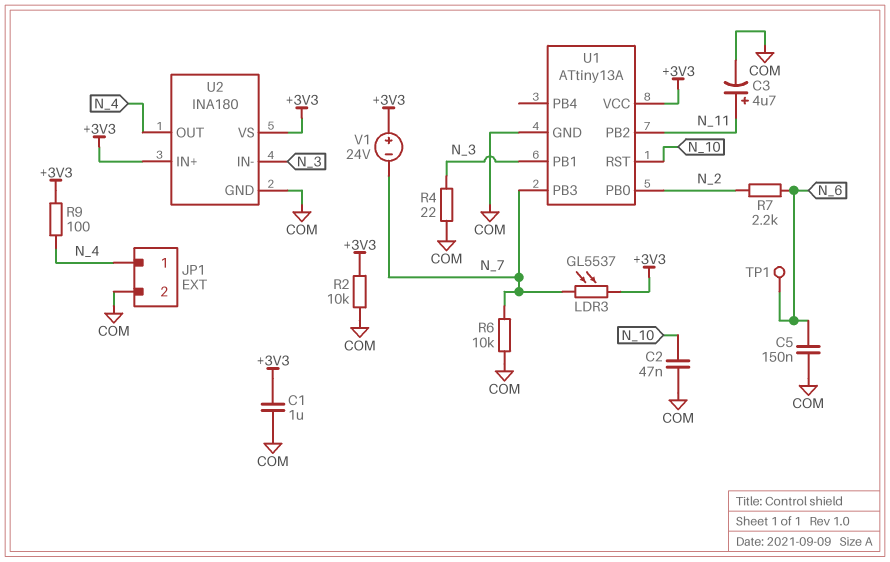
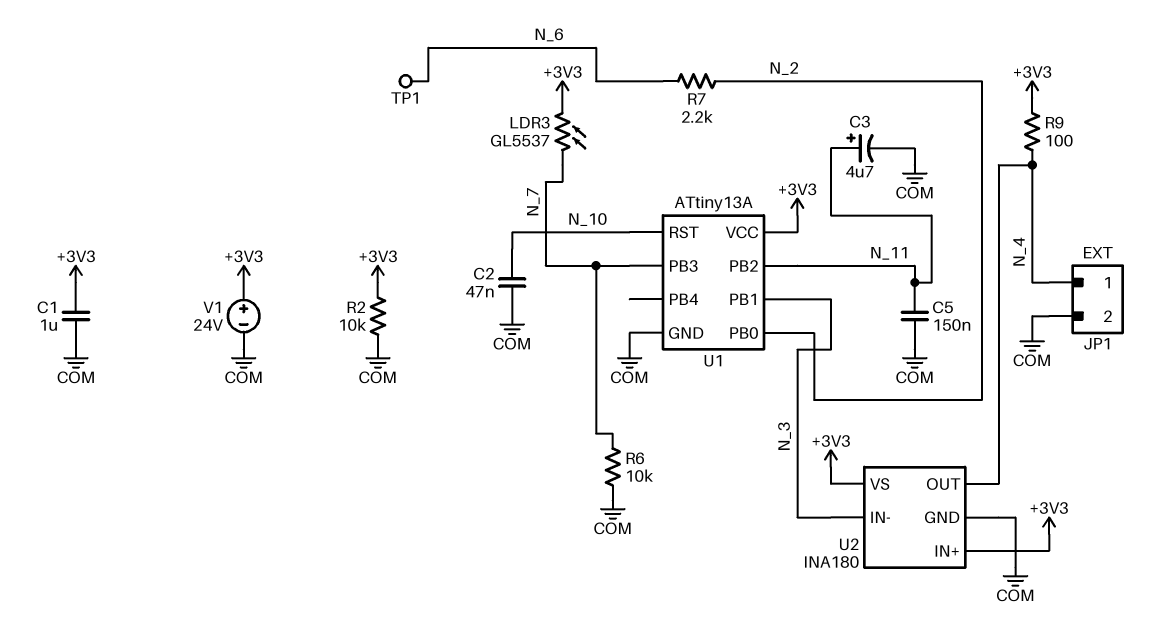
C5: 150nF (COM, N_6) -> 150nF (COM, N_11)
R4: 22 (COM, N_3) -> none
V1: 24V (plus +3V3, minus N_7) -> 24V (plus +3V3, minus COM)

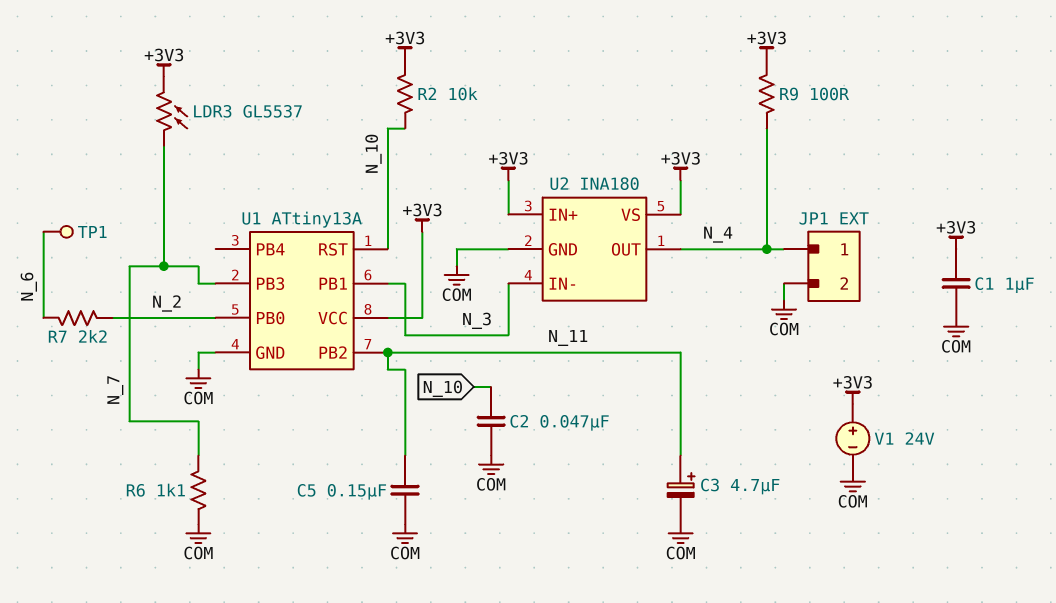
R2: 10k (+3V3, COM) -> 10k (+3V3, N_10)
R6: 10k (COM, N_7) -> 1.1k (COM, N_7)

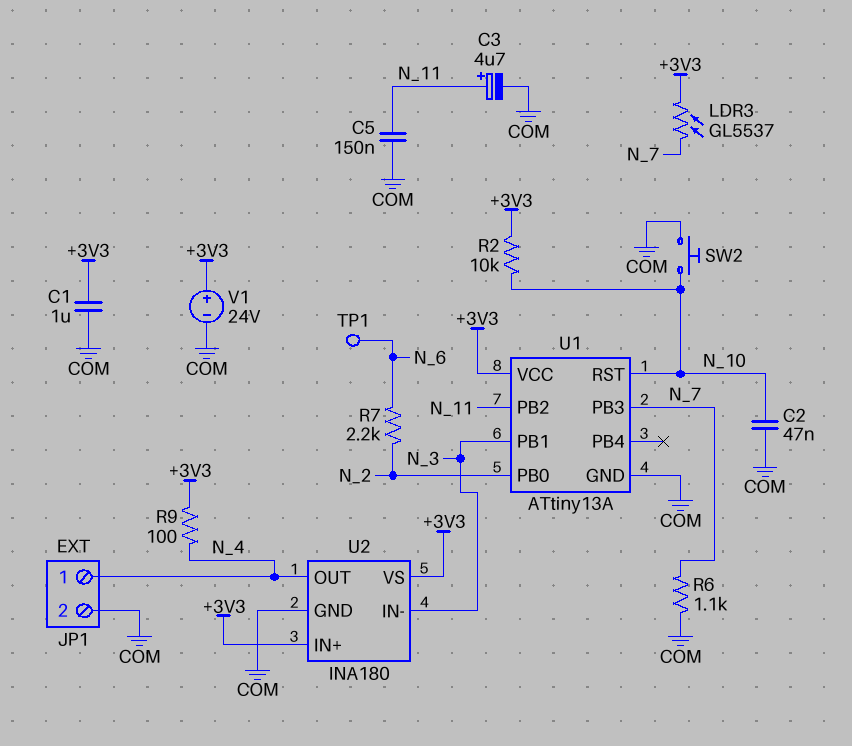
SW2: none -> button (COM, N_10)

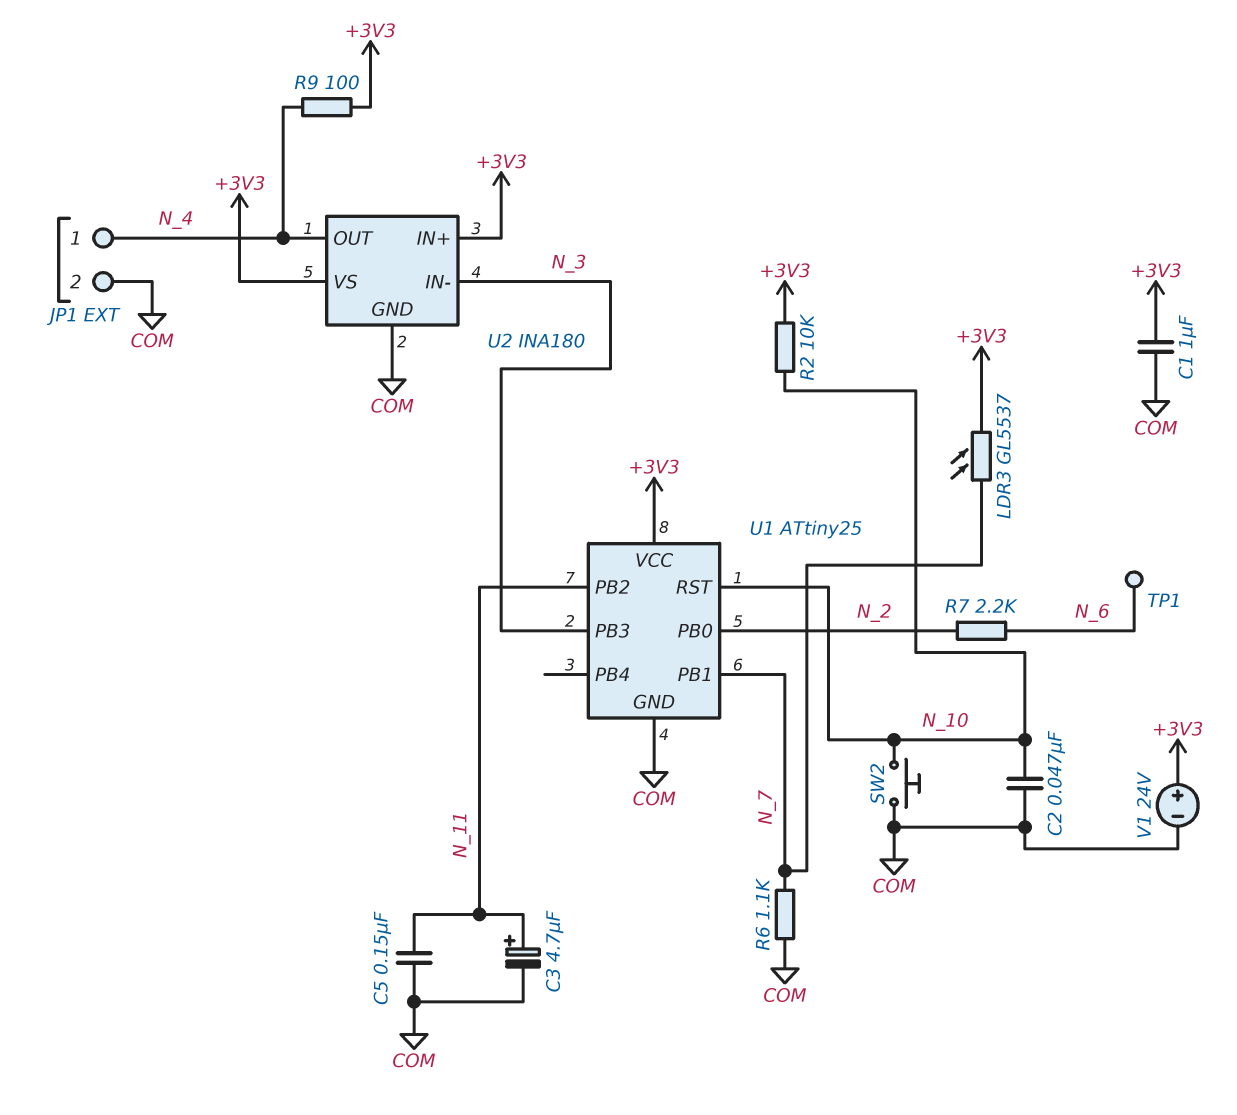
U1: ATtiny13A -> ATtiny25
U1 pin PB1: N_3 -> N_7
U1 pin PB3: N_7 -> N_3

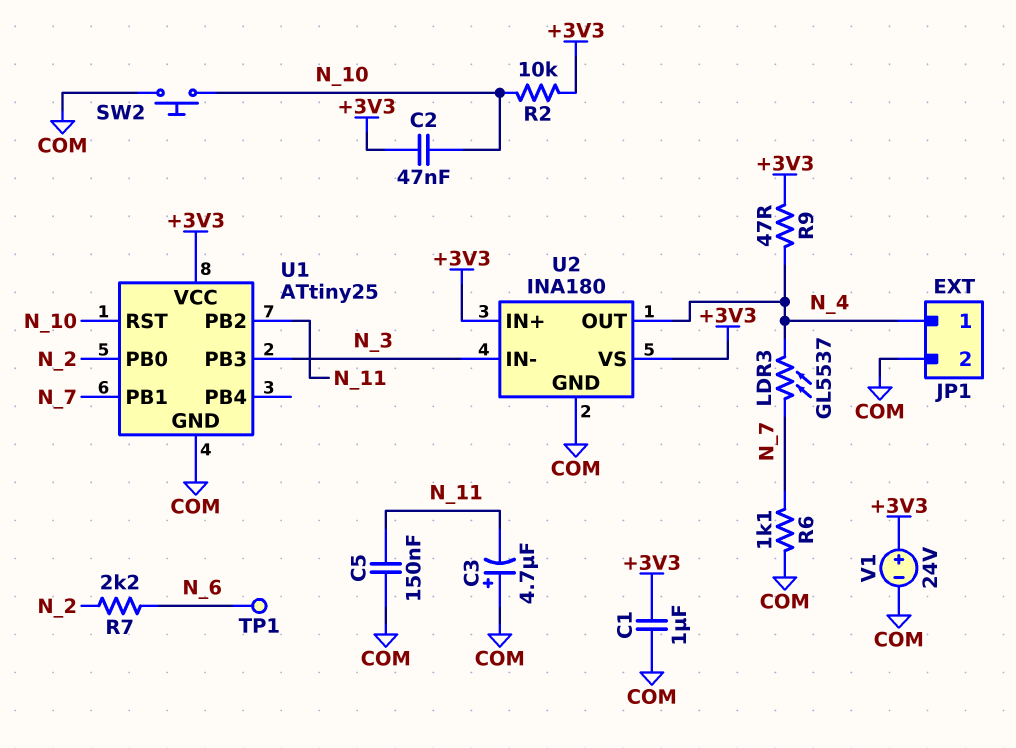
C2: 47nF (COM, N_10) -> 47nF (+3V3, N_10)
C3: 4.7uF (plus N_11, minus COM) -> 4.7uF (plus COM, minus N_11)
LDR3: GL5537 (+3V3, N_7) -> GL5537 (N_4, N_7)
R9: 100 (+3V3, N_4) -> 47 (+3V3, N_4)

